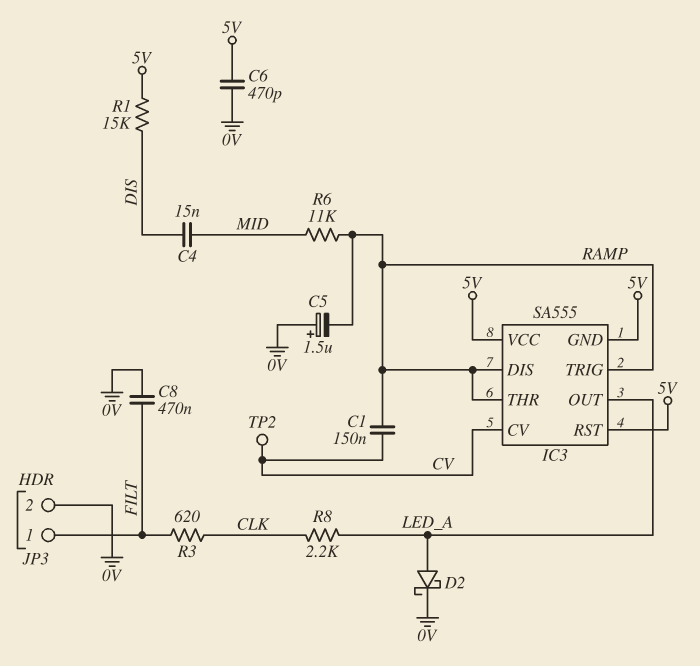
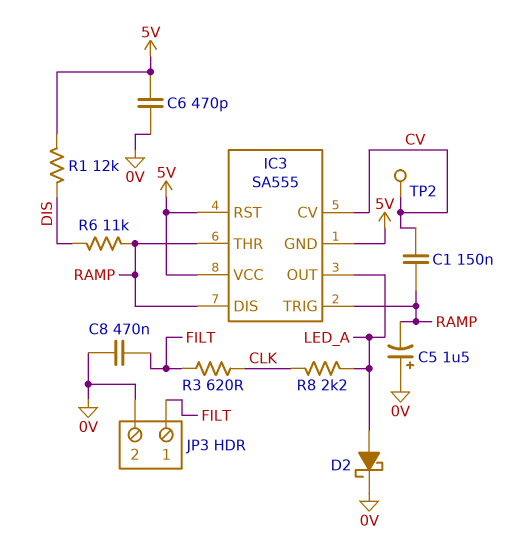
C4: 15nF (DIS, MID) -> none
R1: 15k (5V, DIS) -> 12k (5V, DIS)
R6: 11k (MID, RAMP) -> 11k (DIS, RAMP)

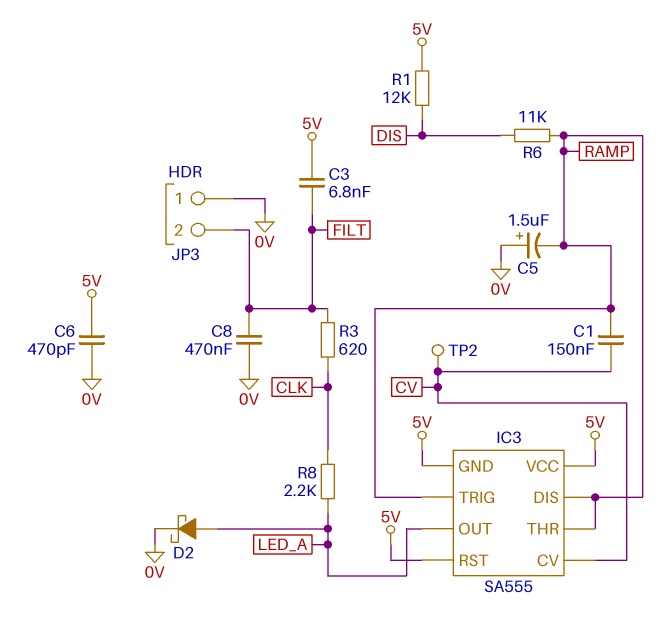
C3: none -> 6.8nF (5V, FILT)
JP3 pin 1: FILT -> 0V
JP3 pin 2: 0V -> FILT

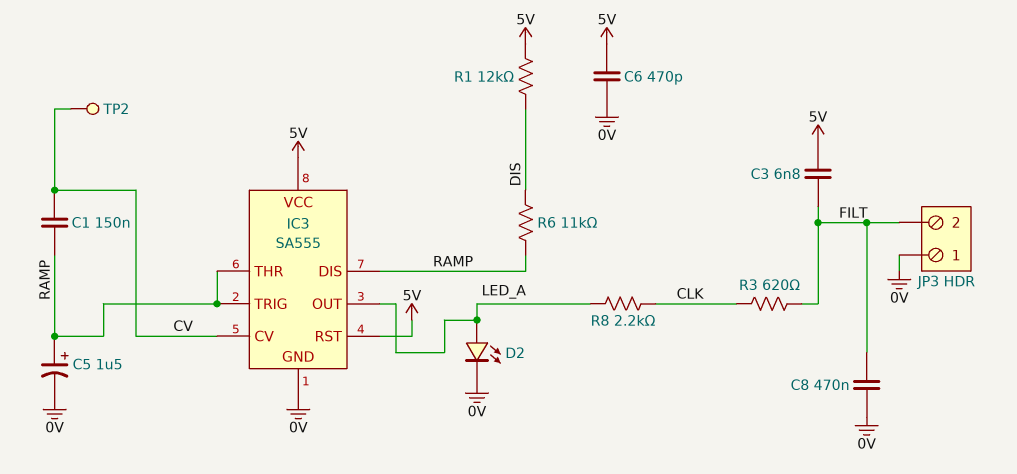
C5: 1.5uF (plus 0V, minus RAMP) -> 1.5uF (plus RAMP, minus 0V)
D2: schottky (A LED_A, K 0V) -> LED (A LED_A, K 0V)
IC3 pin GND: 5V -> 0V

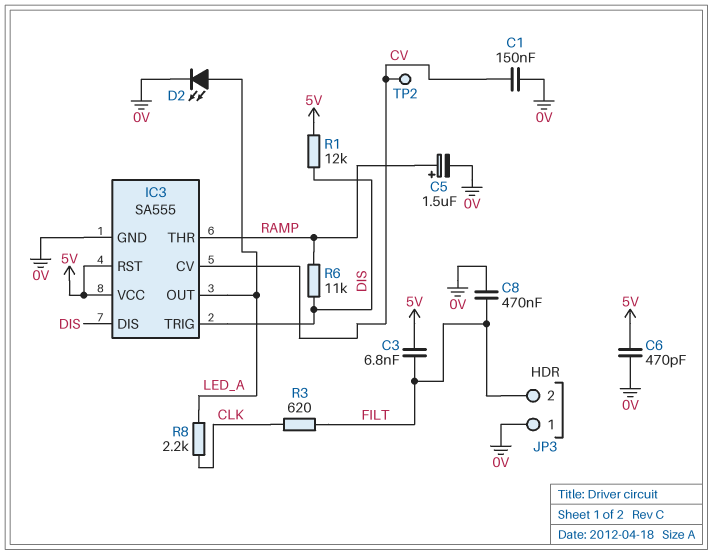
C1: 150nF (CV, RAMP) -> 150nF (0V, CV)
IC3 pin DIS: RAMP -> DIS
IC3 pin TRIG: RAMP -> DIS

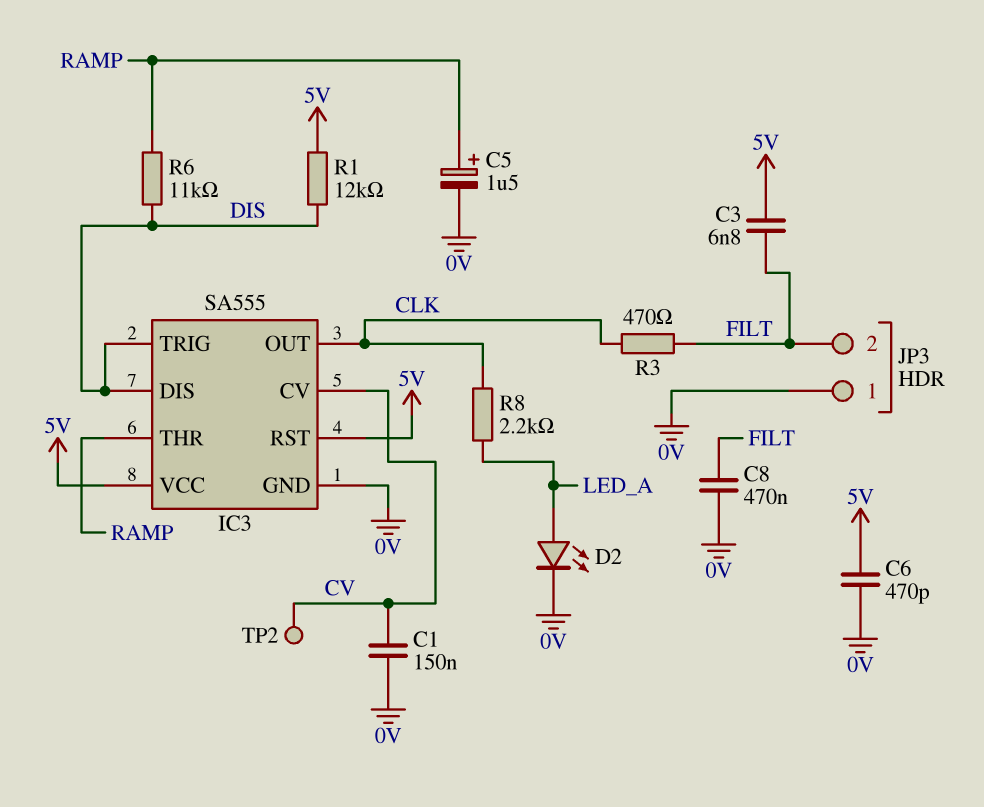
IC3 pin OUT: LED_A -> CLK
R3: 620 (CLK, FILT) -> 470 (CLK, FILT)

